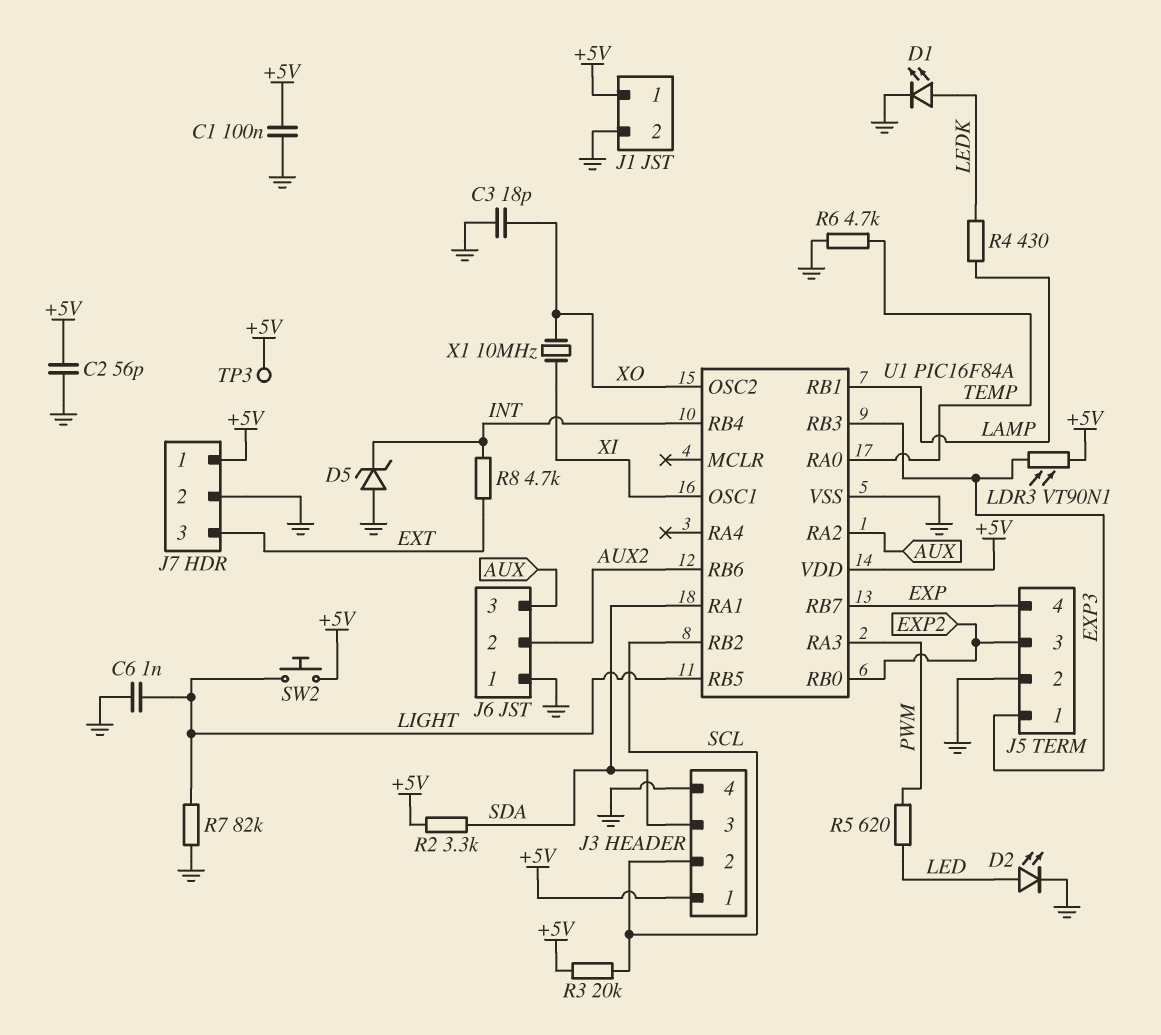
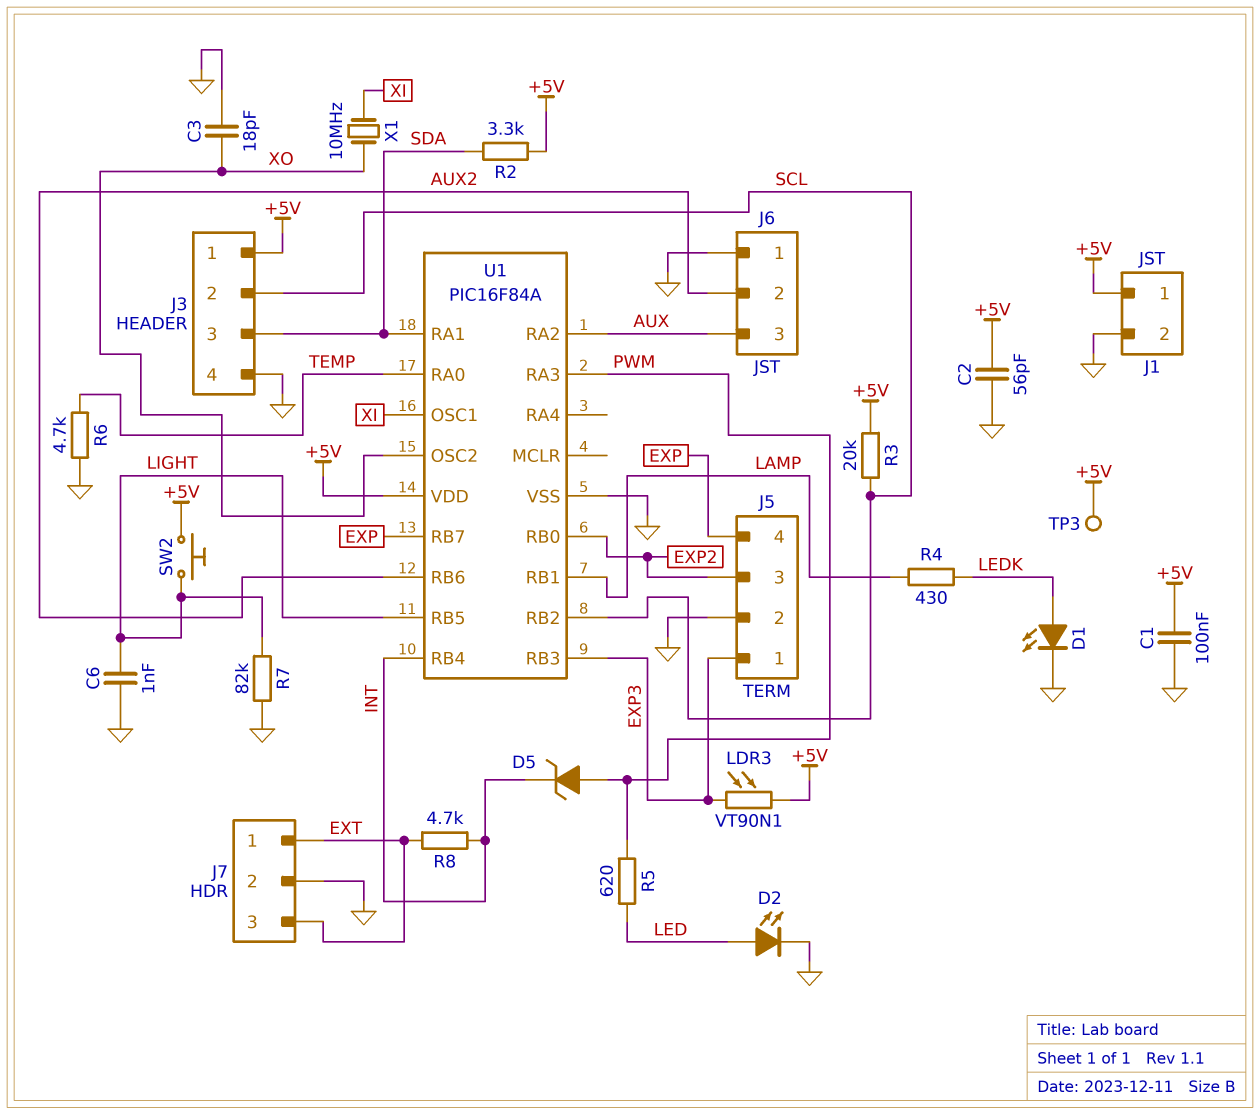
D5: zener (A GND, K INT) -> zener (A PWM, K INT)
J7 pin 1: +5V -> EXT

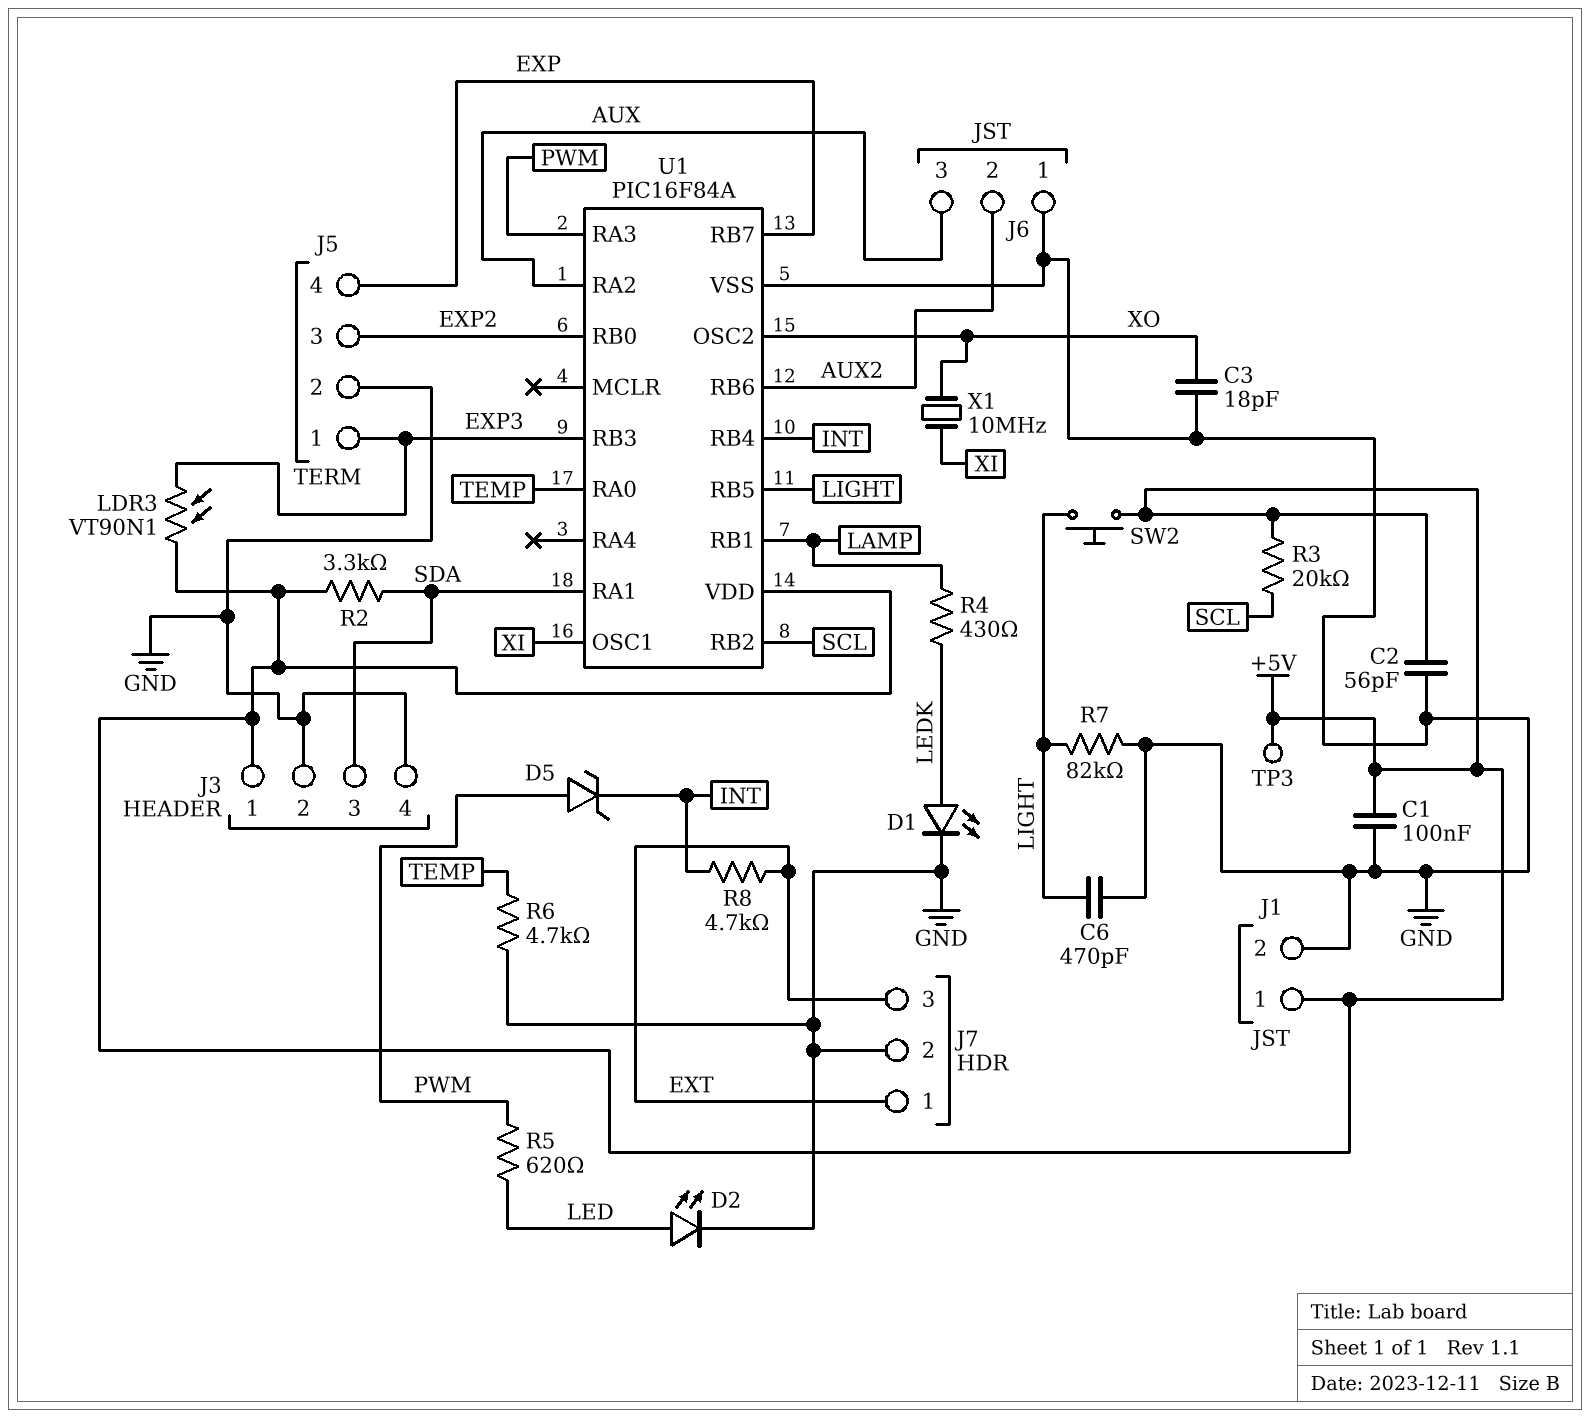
C6: 1nF (GND, LIGHT) -> 470pF (GND, LIGHT)
J3 pin 2: SCL -> GND

